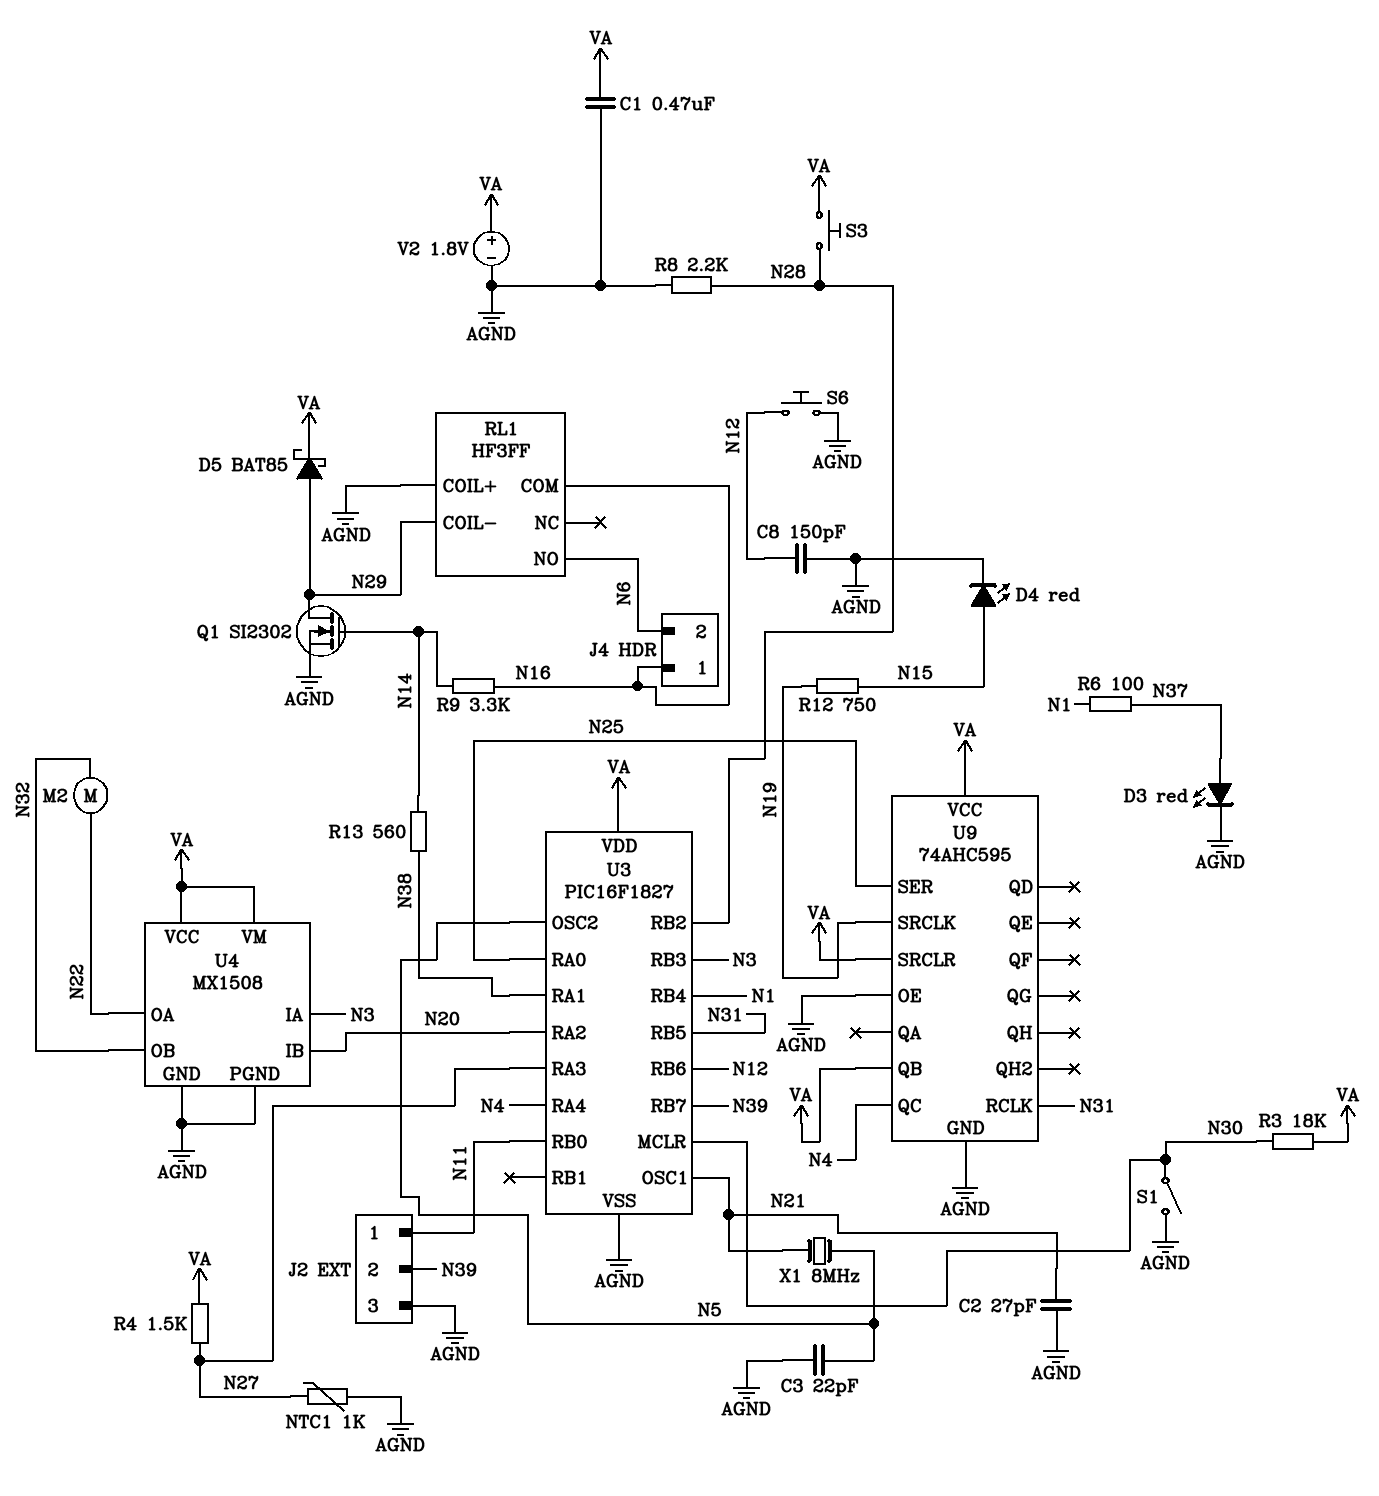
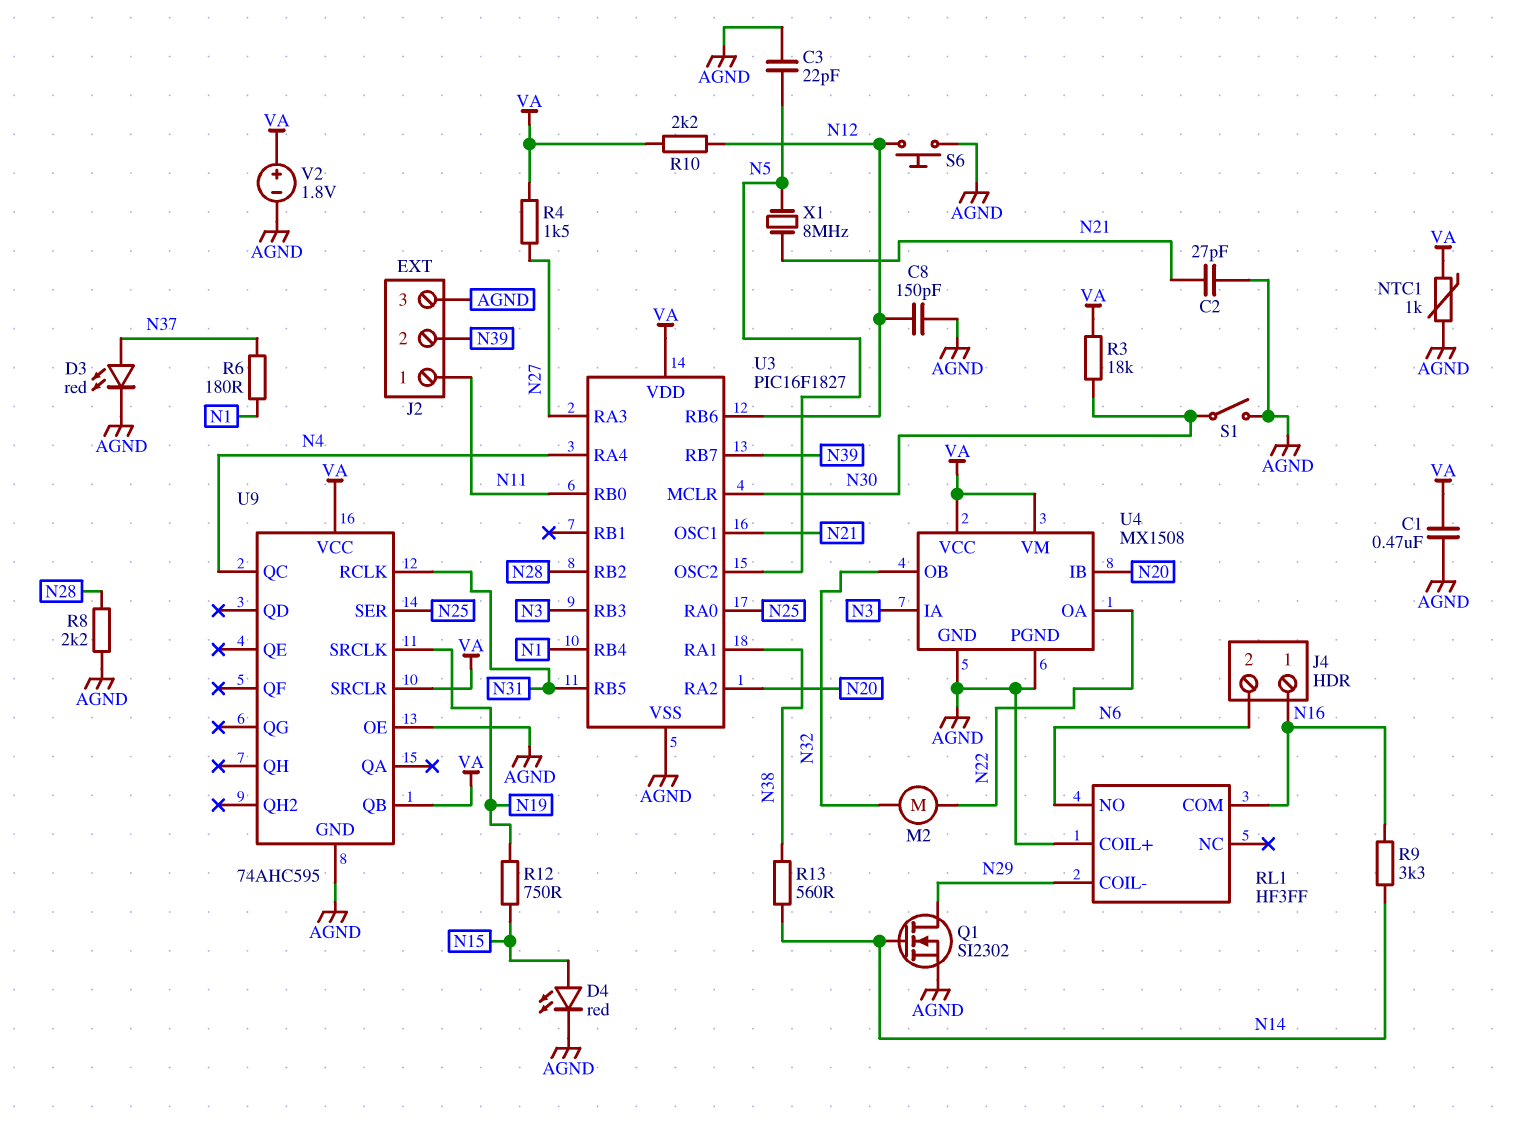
D5: schottky BAT85 (A N29, K VA) -> none
NTC1: 1k (AGND, N27) -> 1k (AGND, VA)
R6: 100 (N1, N37) -> 180 (N1, N37)
R10: none -> 2.2k (N12, VA)
S3: button (N28, VA) -> none

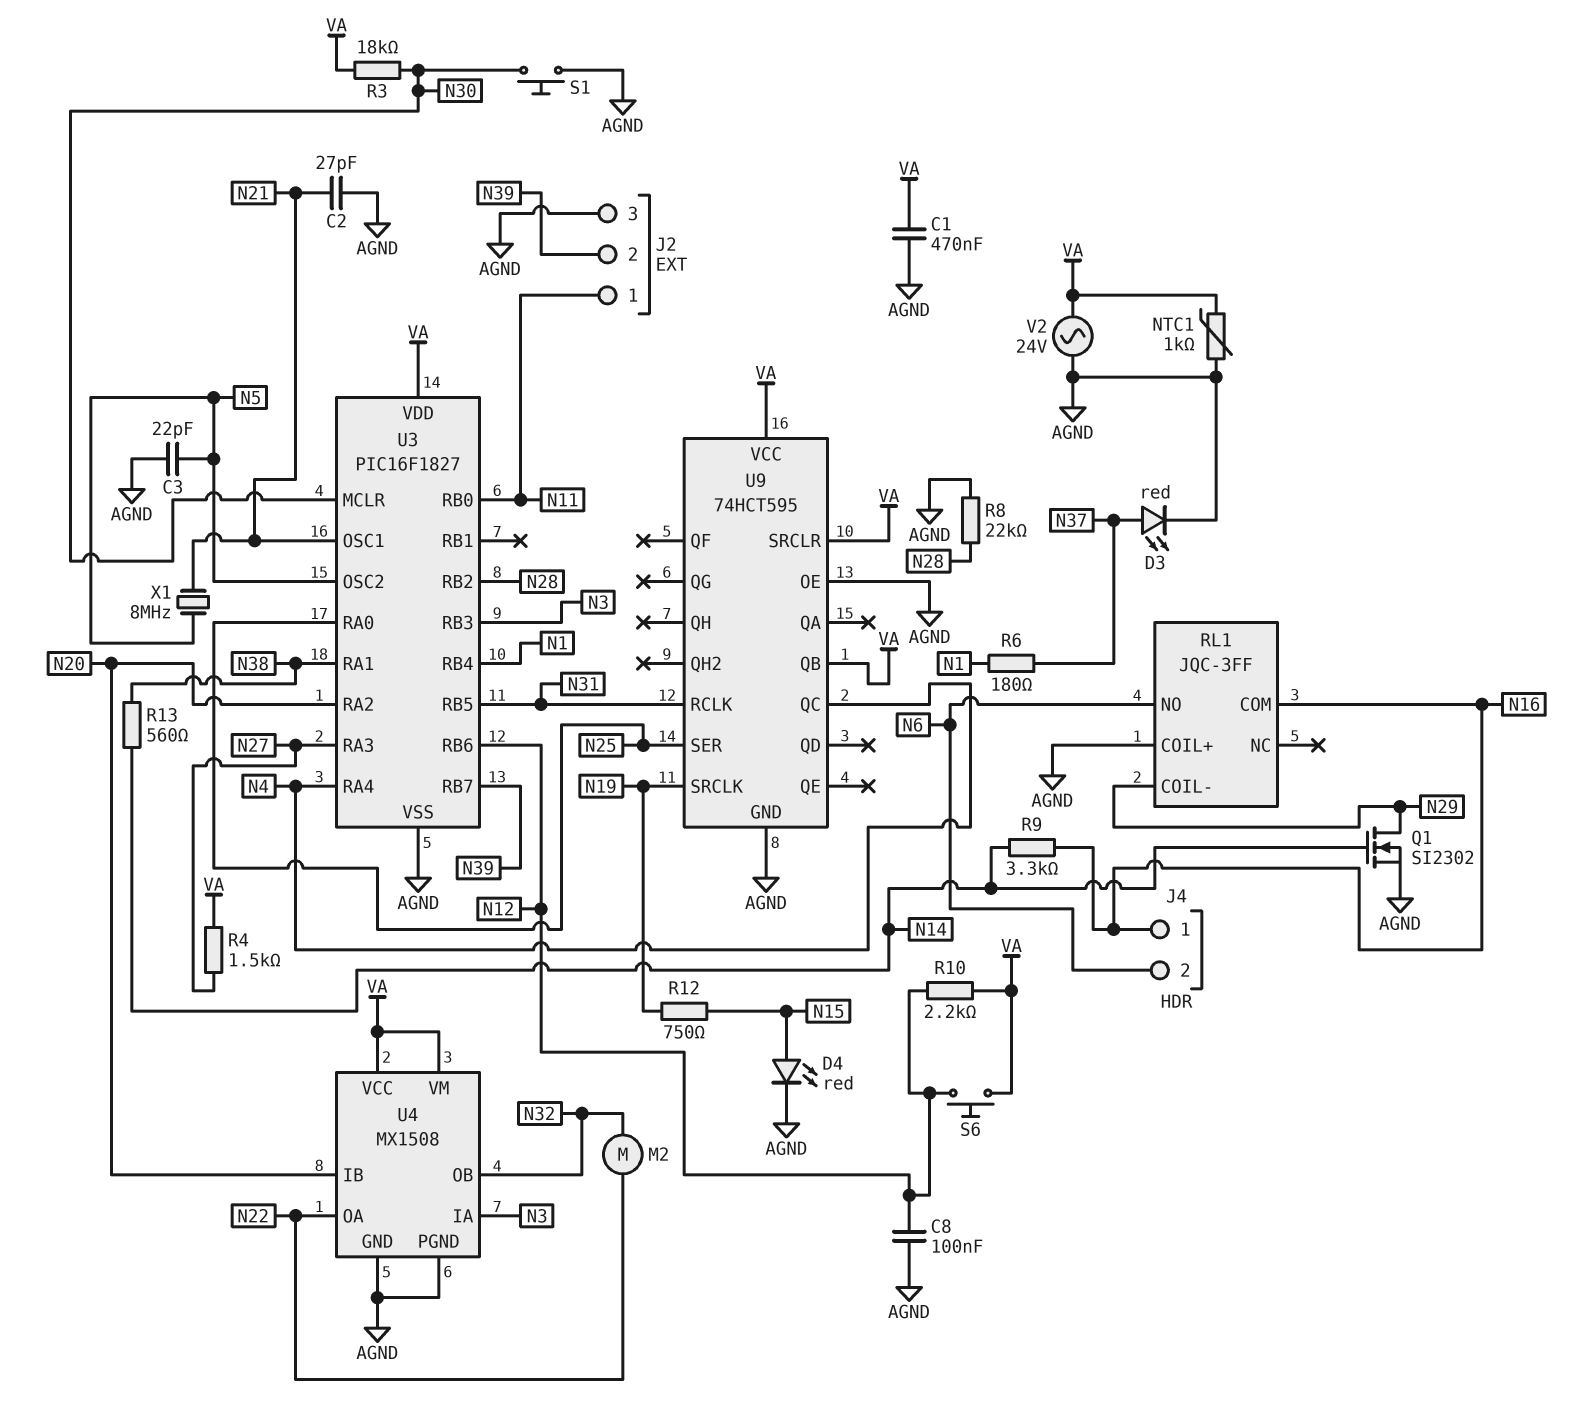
C8: 150pF (AGND, N12) -> 100nF (AGND, N12)
R8: 2.2k (AGND, N28) -> 22k (AGND, N28)
RL1: HF3FF -> JQC-3FF
S1: switch (AGND, N30) -> button (AGND, N30)
S6: button (AGND, N12) -> button (N12, VA)
U9: 74AHC595 -> 74HCT595
V2: 1.8V (plus VA, minus AGND) -> AC 24V (AGND, VA)

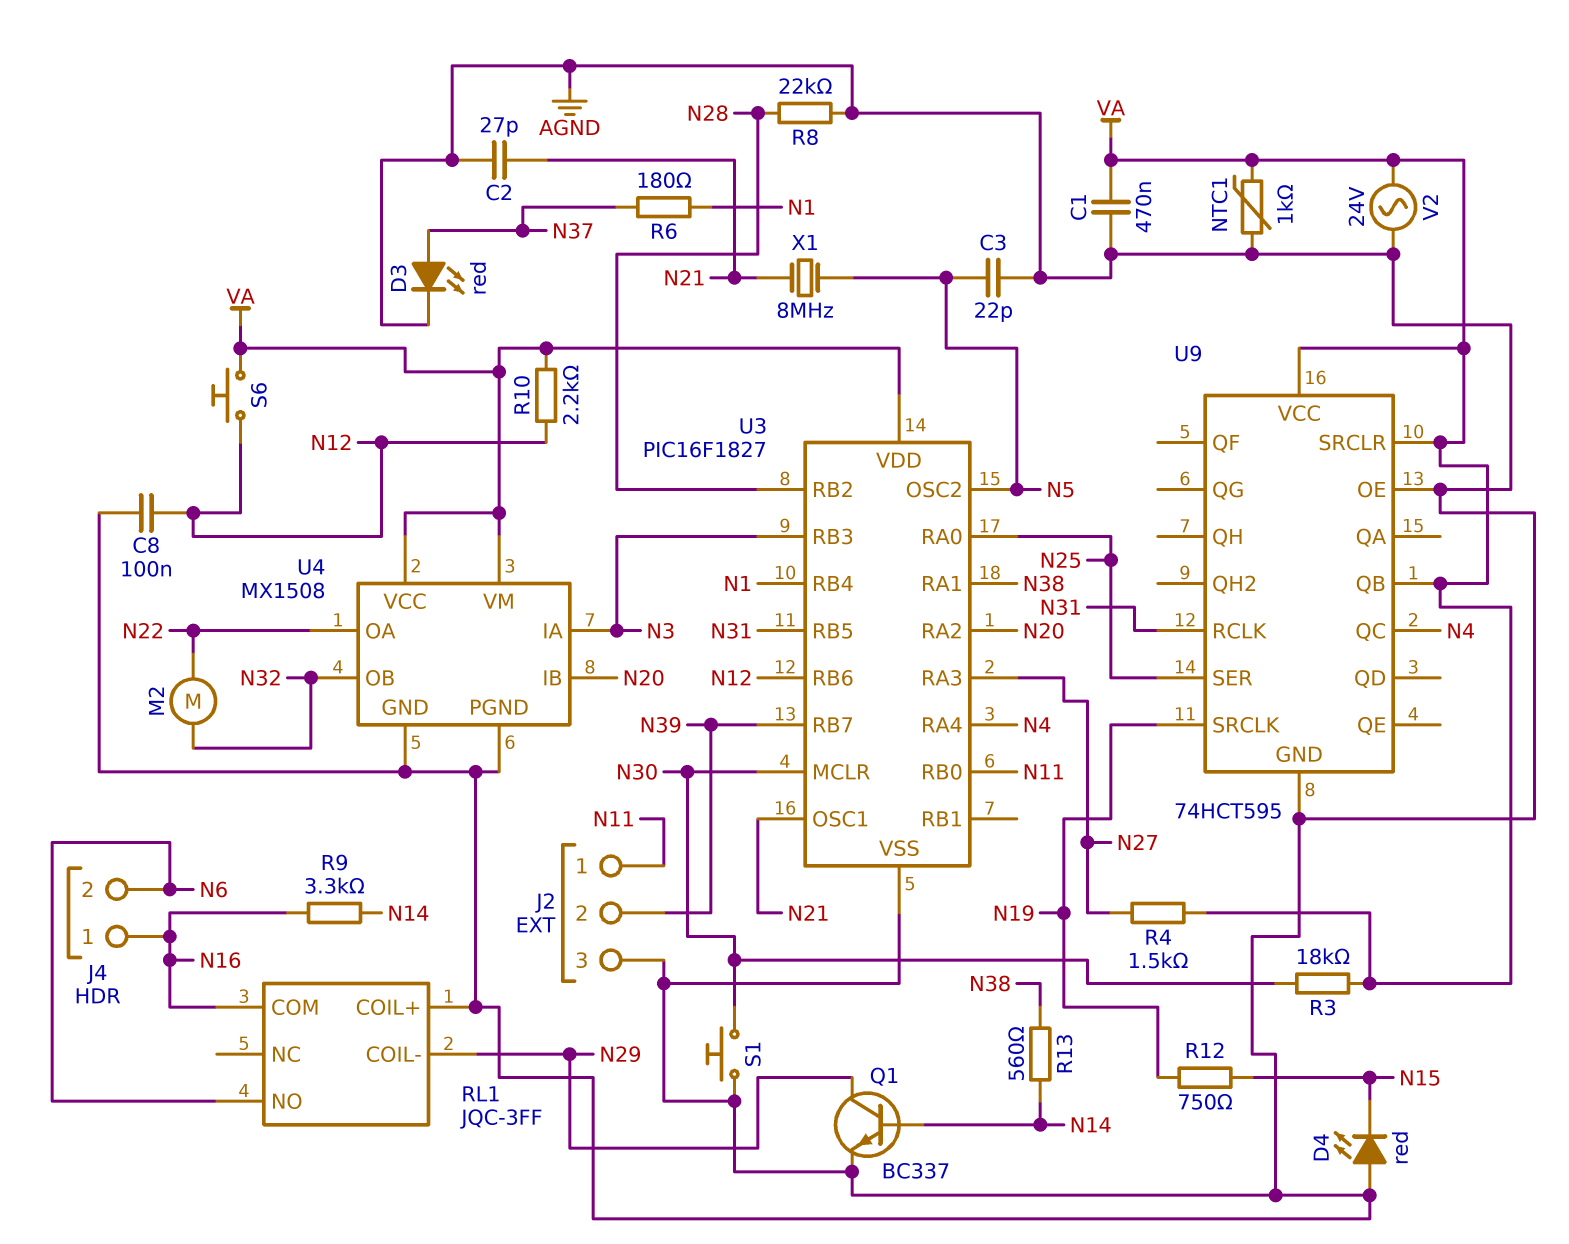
D4: LED red (A N15, K AGND) -> LED red (A AGND, K N15)
Q1: NMOS SI2302 (G N14, D N29, S AGND) -> NPN BC337 (B N14, C N29, E AGND)

